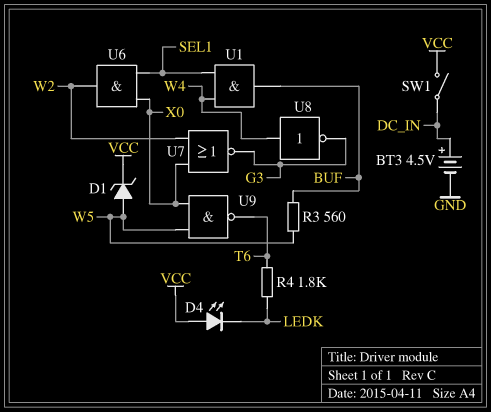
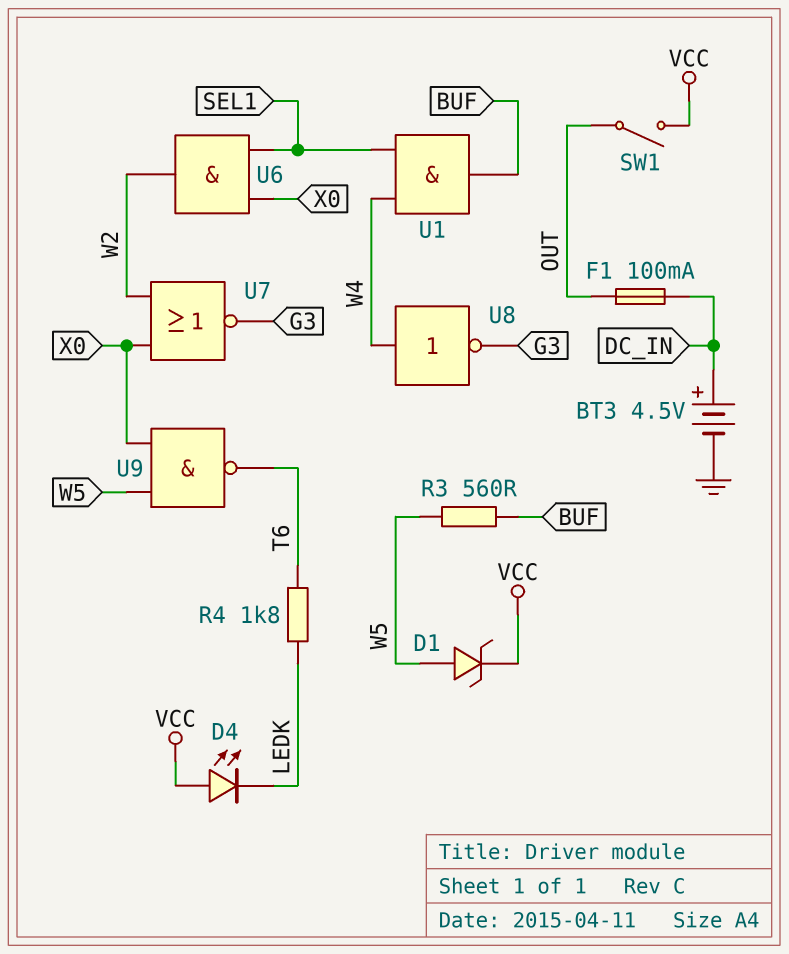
F1: none -> 100mA (DC_IN, OUT)
SW1: switch (DC_IN, VCC) -> switch (OUT, VCC)

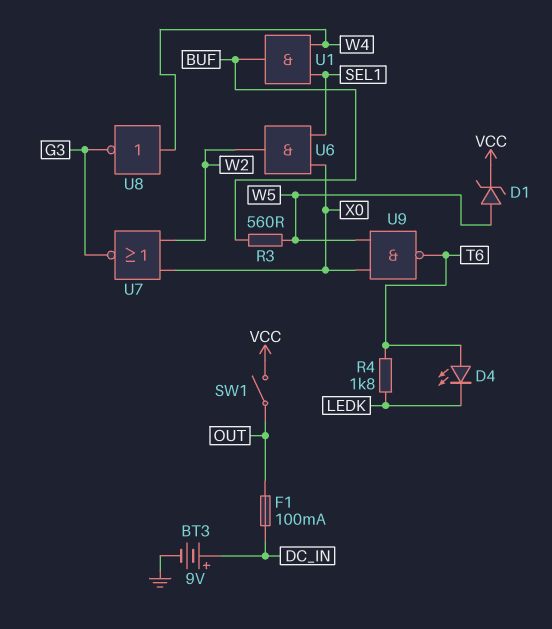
BT3: 4.5V (plus DC_IN, minus GND) -> 9V (plus DC_IN, minus GND)
D4: LED (A VCC, K LEDK) -> LED (A T6, K LEDK)

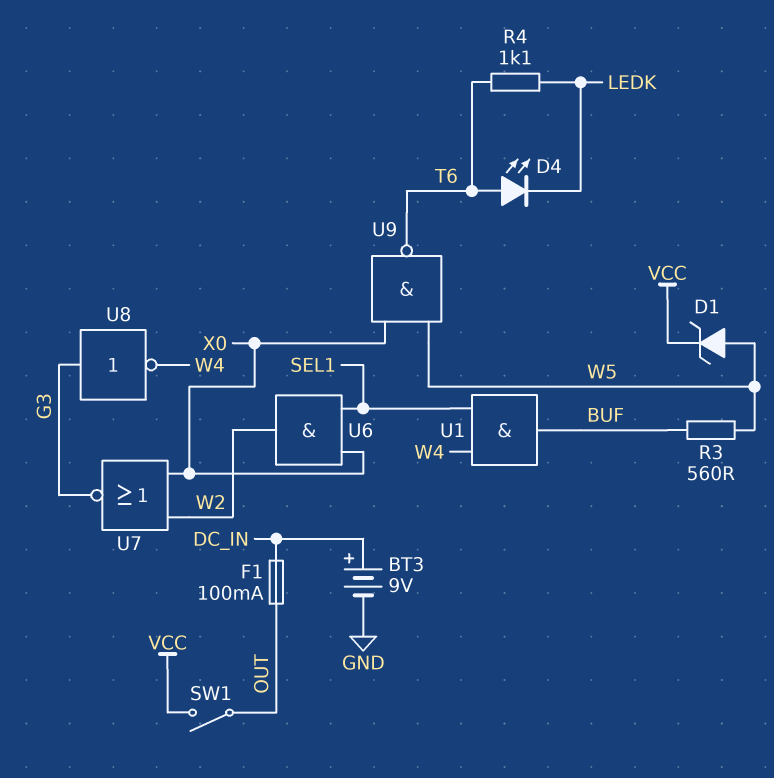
R4: 1.8k (LEDK, T6) -> 1.1k (LEDK, T6)
U8: NOT (in W4, out G3) -> NOT (in G3, out W4)

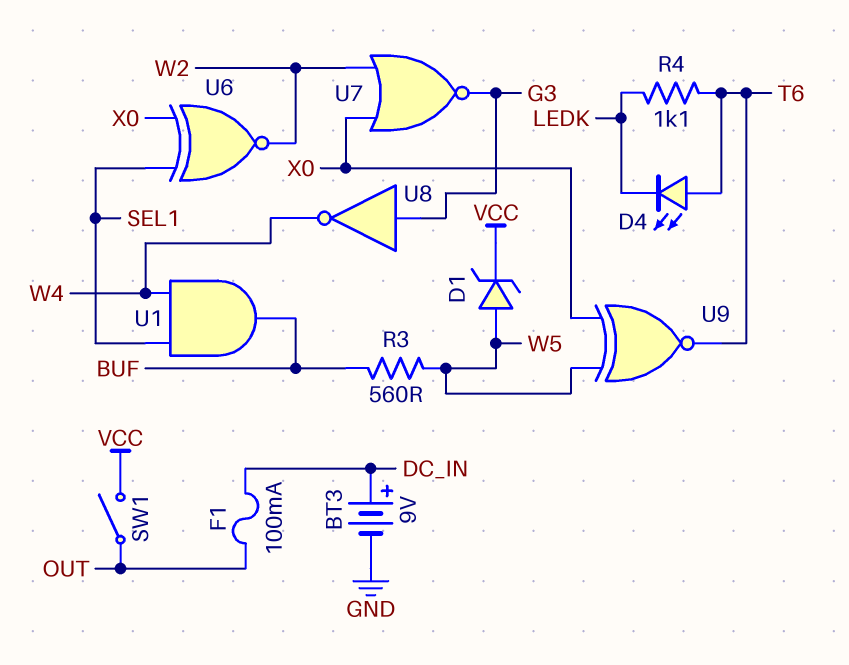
U6: AND (in SEL1, in X0, out W2) -> XNOR (in SEL1, in X0, out W2)
U9: NAND (in W5, in X0, out T6) -> XNOR (in W5, in X0, out T6)

